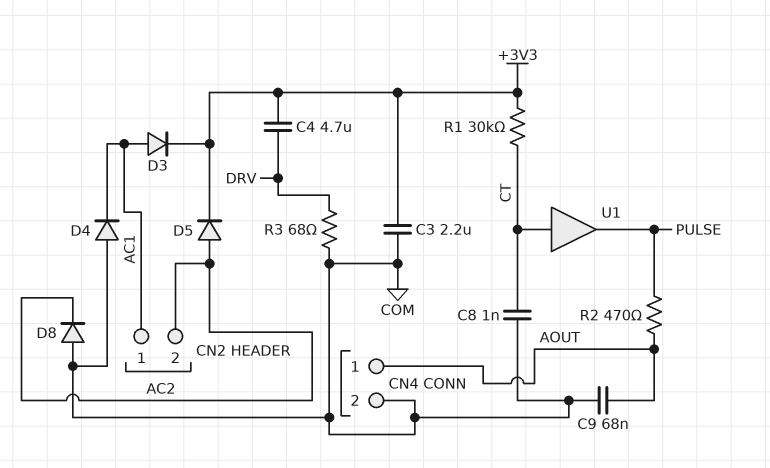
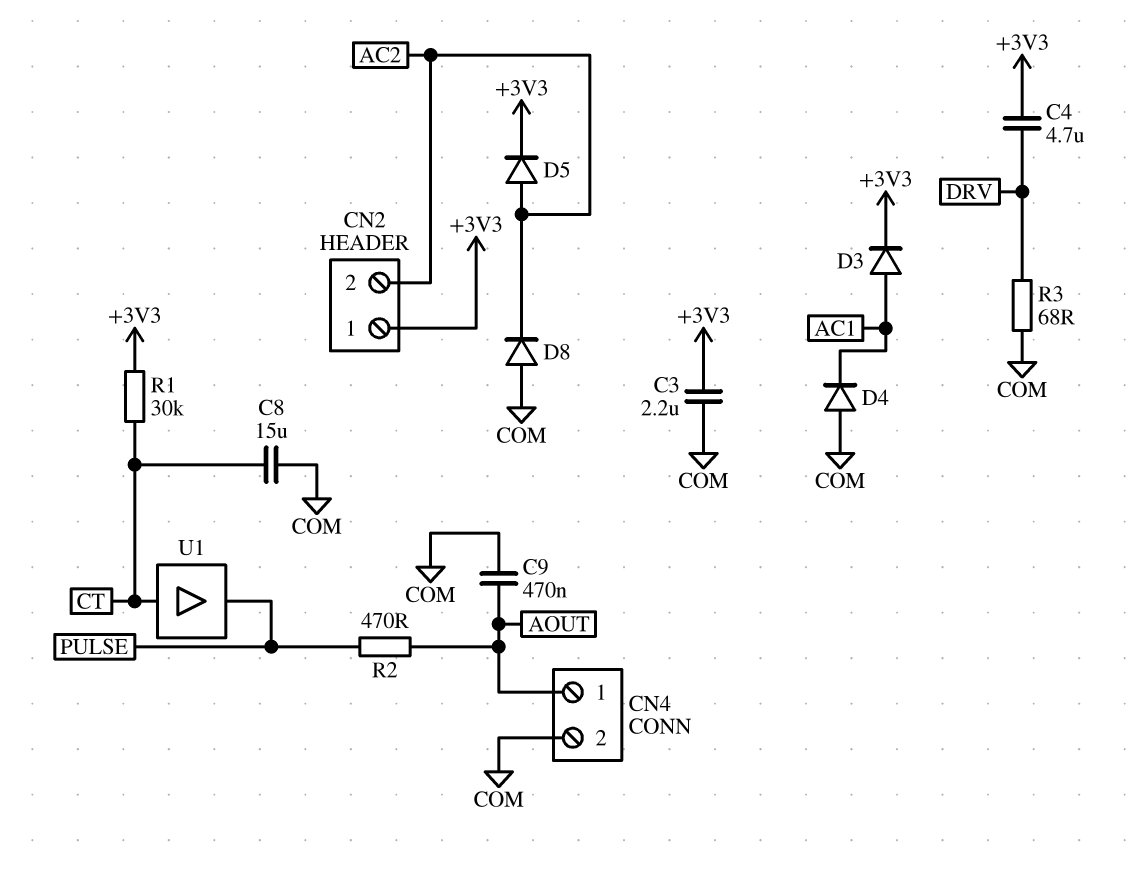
C8: 1nF (COM, CT) -> 15uF (COM, CT)
C9: 68nF (AOUT, COM) -> 470nF (AOUT, COM)
CN2 pin 1: AC1 -> +3V3

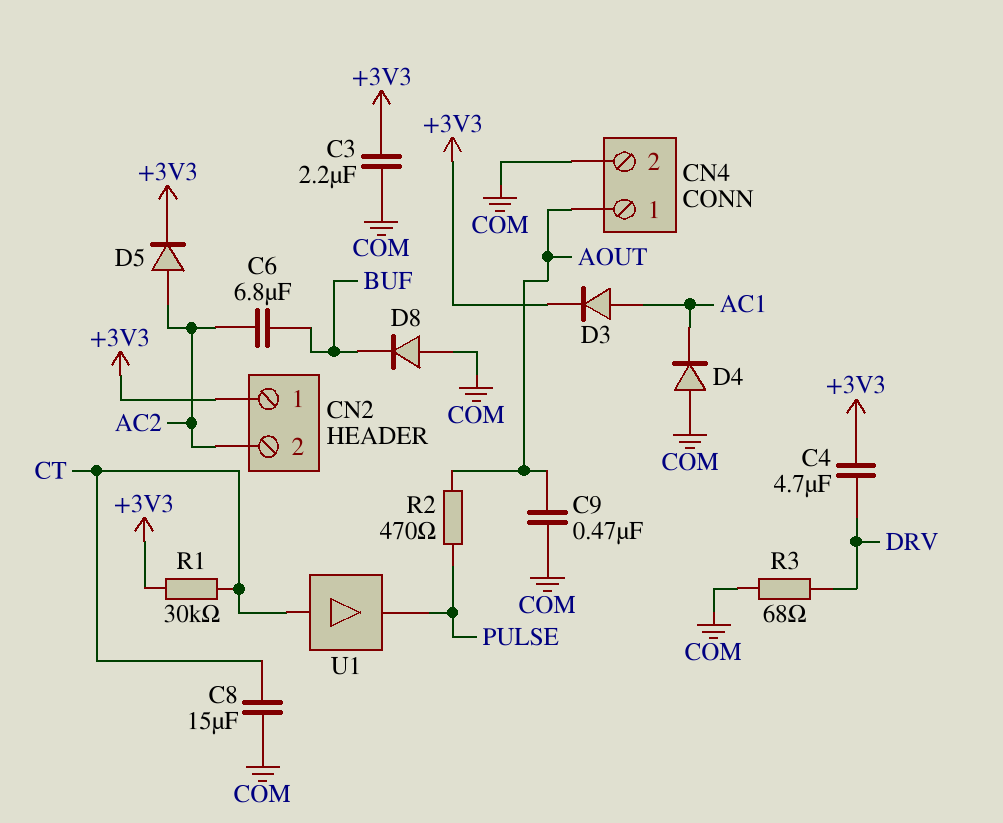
C6: none -> 6.8uF (AC2, BUF)
D8: diode (A COM, K AC2) -> diode (A COM, K BUF)

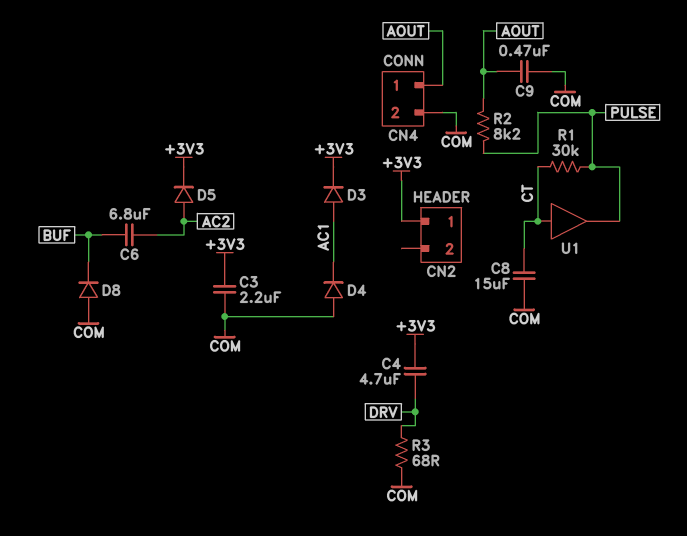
CN2 pin 2: AC2 -> none
R1: 30k (+3V3, CT) -> 30k (CT, PULSE)
R2: 470 (AOUT, PULSE) -> 8.2k (AOUT, PULSE)

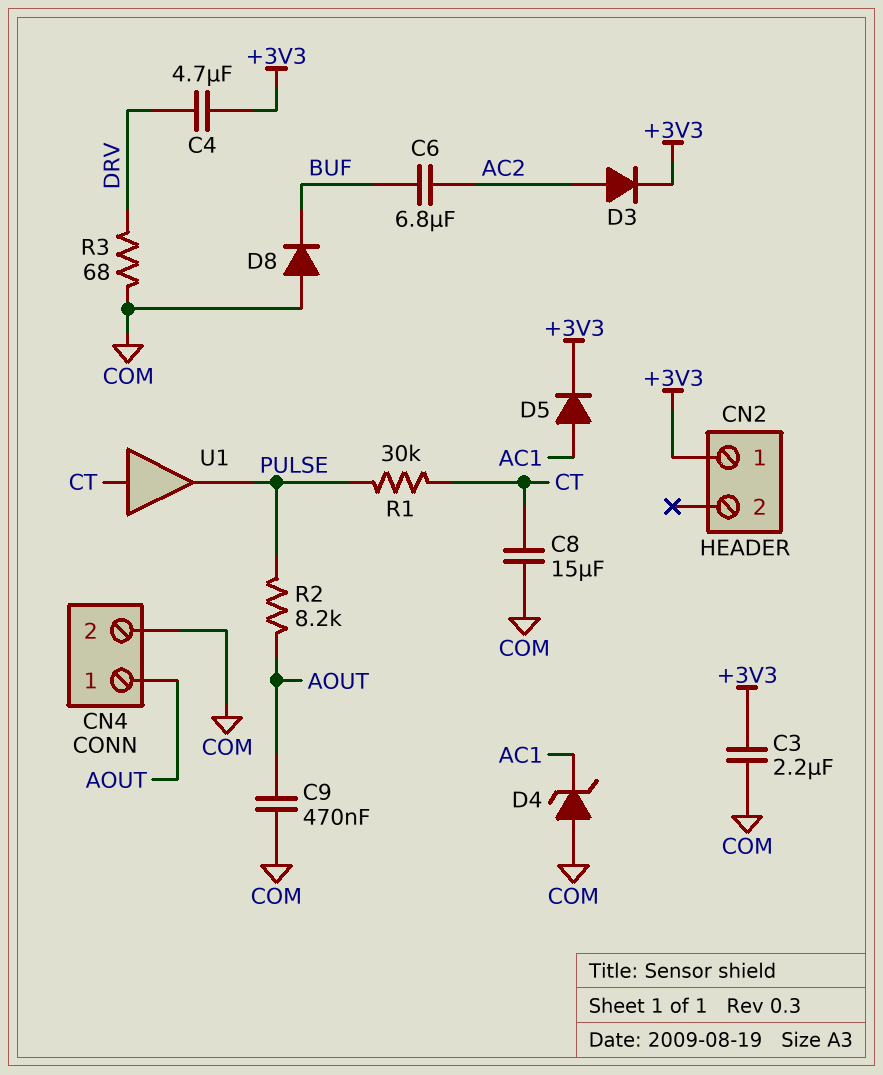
D3: diode (A AC1, K +3V3) -> diode (A AC2, K +3V3)
D4: diode (A COM, K AC1) -> zener (A COM, K AC1)
D5: diode (A AC2, K +3V3) -> diode (A AC1, K +3V3)

